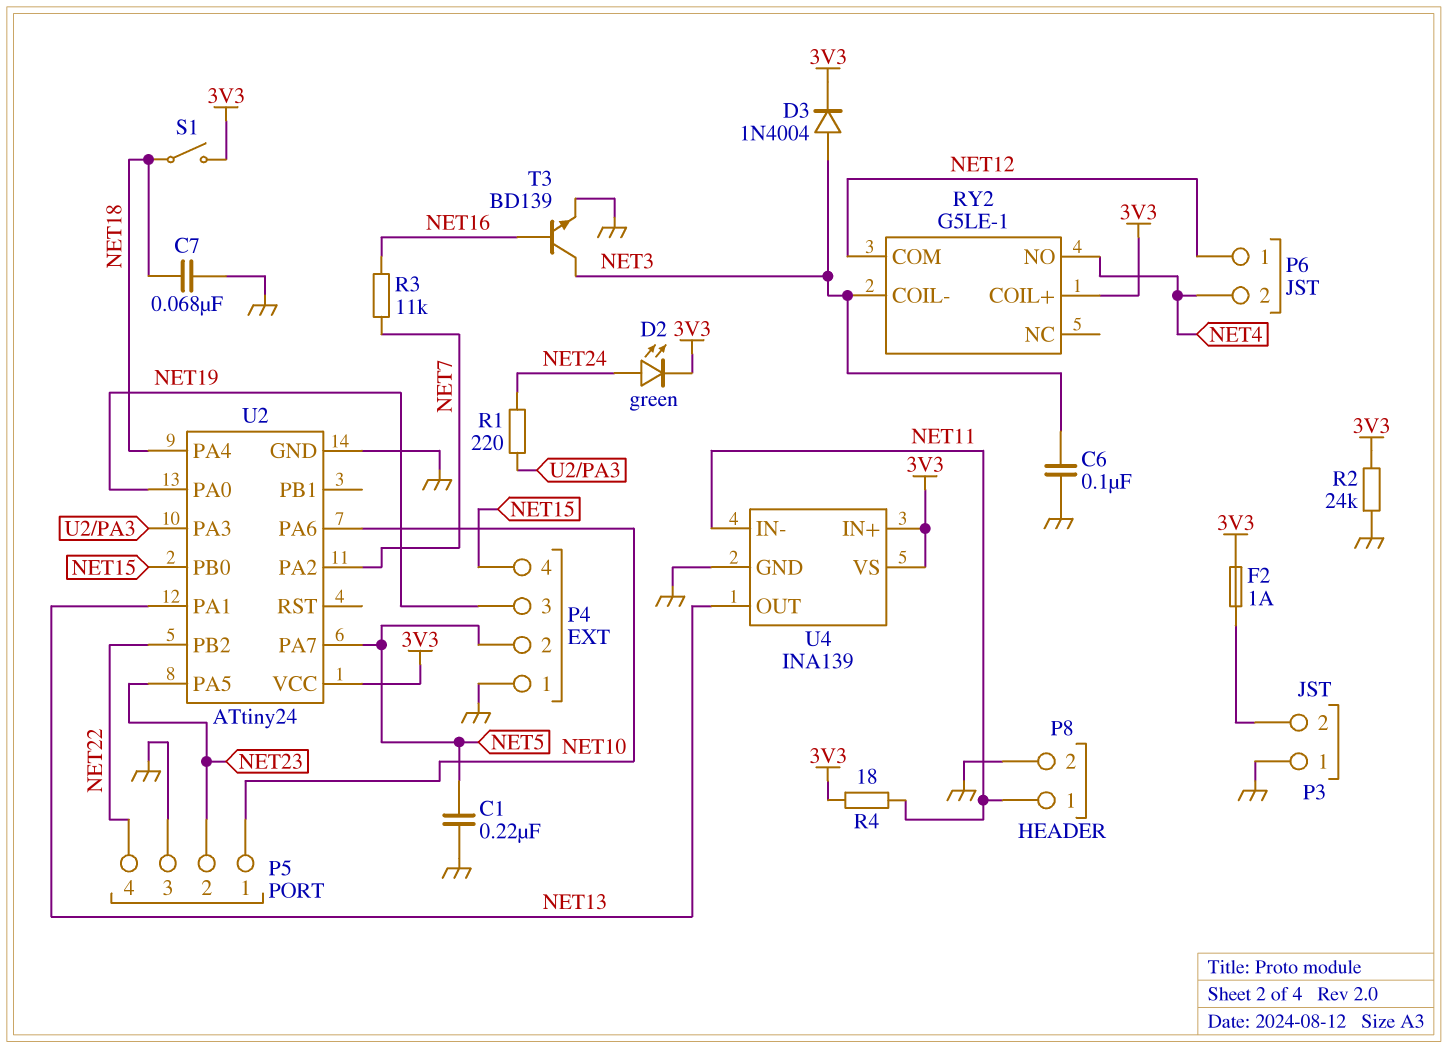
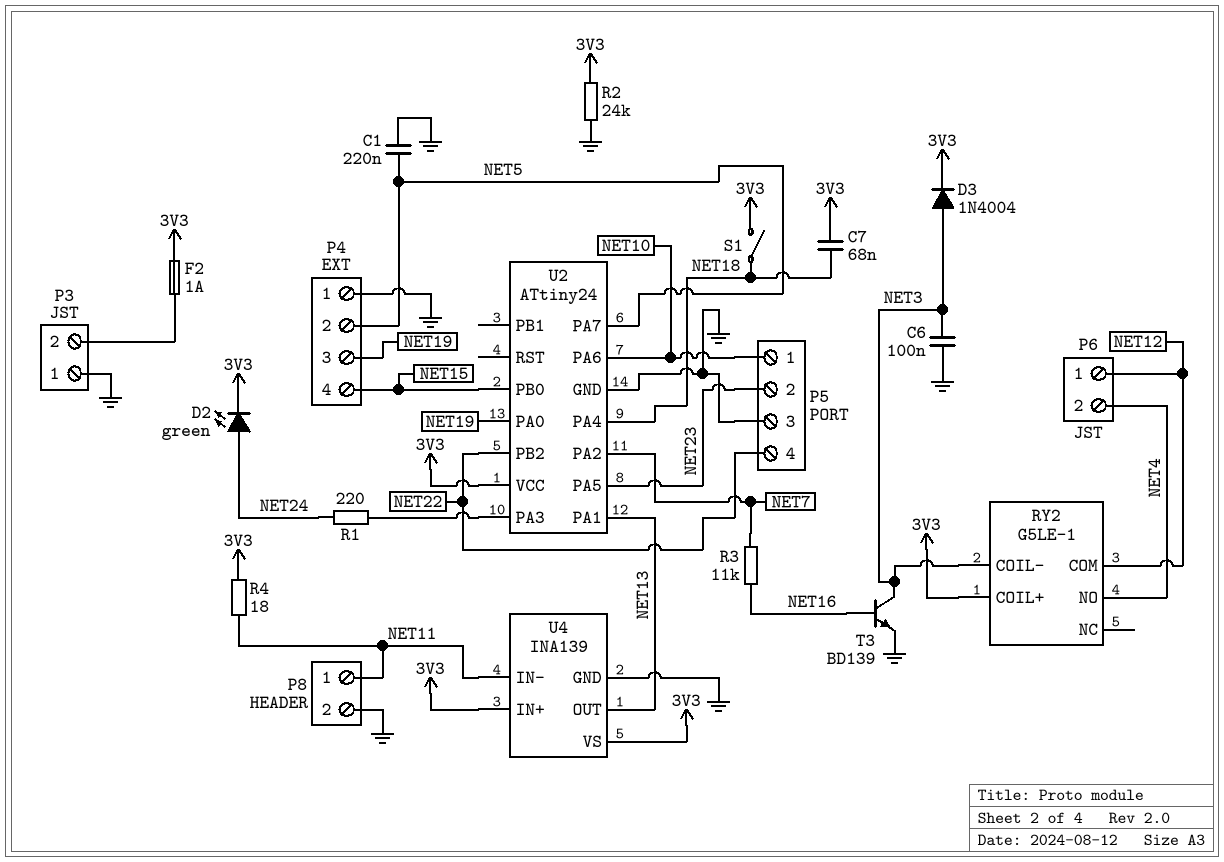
C7: 68nF (GND, NET18) -> 68nF (3V3, NET18)

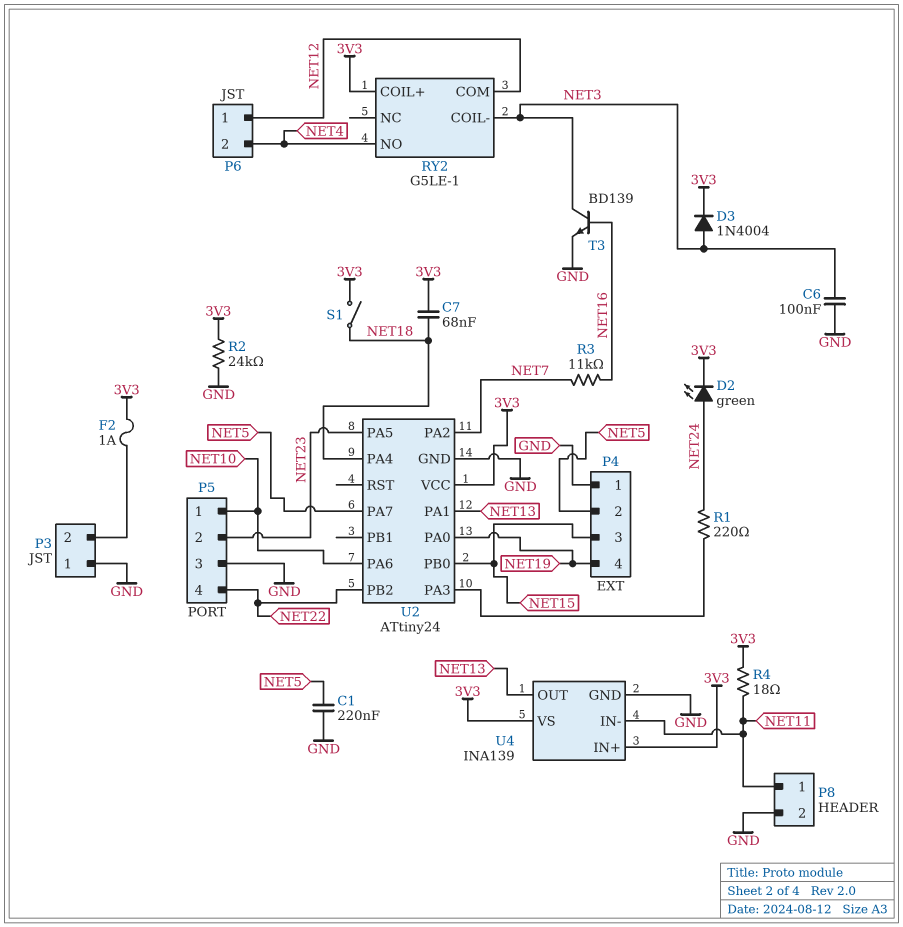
P4 pin 3: NET19 -> NET15
P4 pin 4: NET15 -> NET19

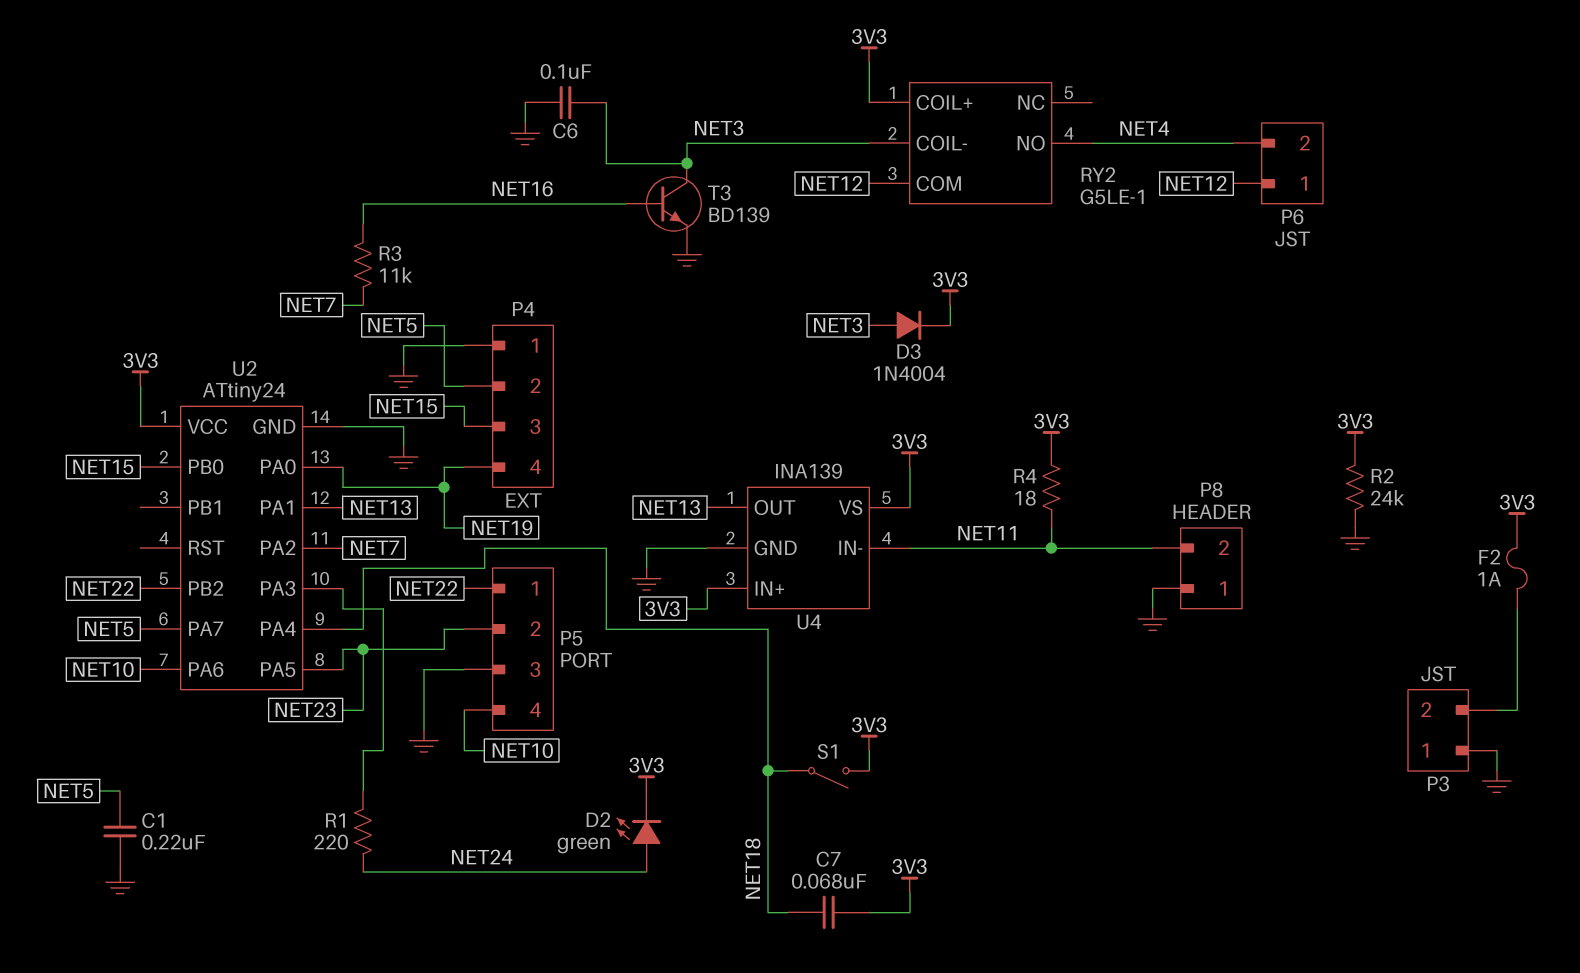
P5 pin 1: NET10 -> NET22
P5 pin 4: NET22 -> NET10
P8 pin 1: NET11 -> GND
P8 pin 2: GND -> NET11

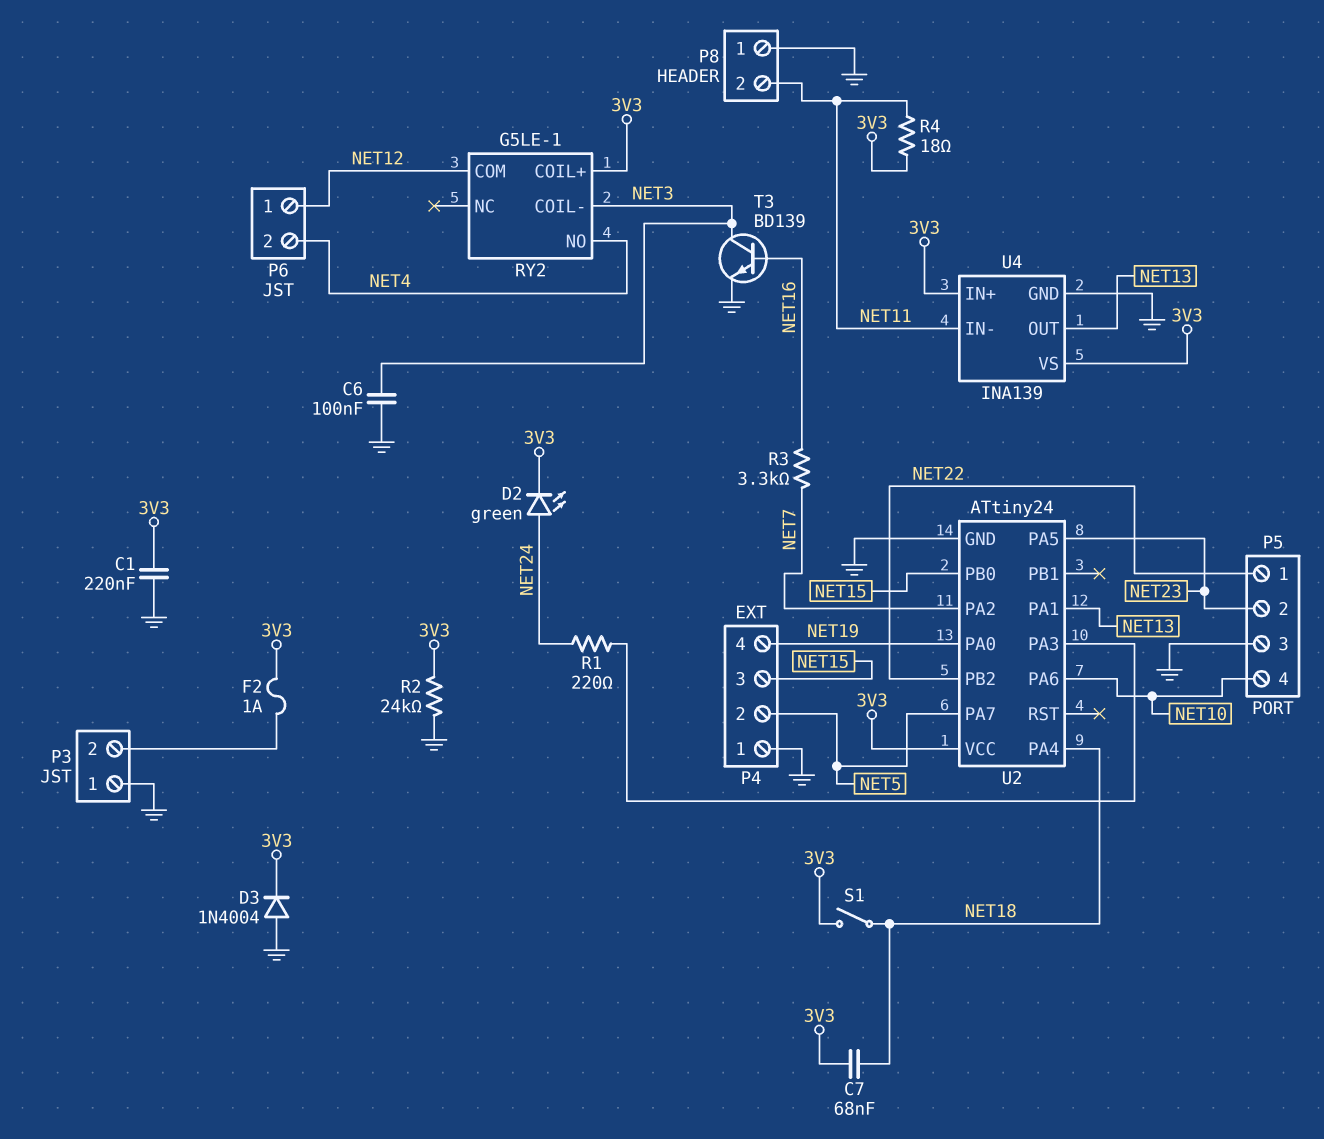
C1: 220nF (GND, NET5) -> 220nF (3V3, GND)
D3: diode 1N4004 (A NET3, K 3V3) -> diode 1N4004 (A GND, K 3V3)
R3: 11k (NET7, NET16) -> 3.3k (NET7, NET16)

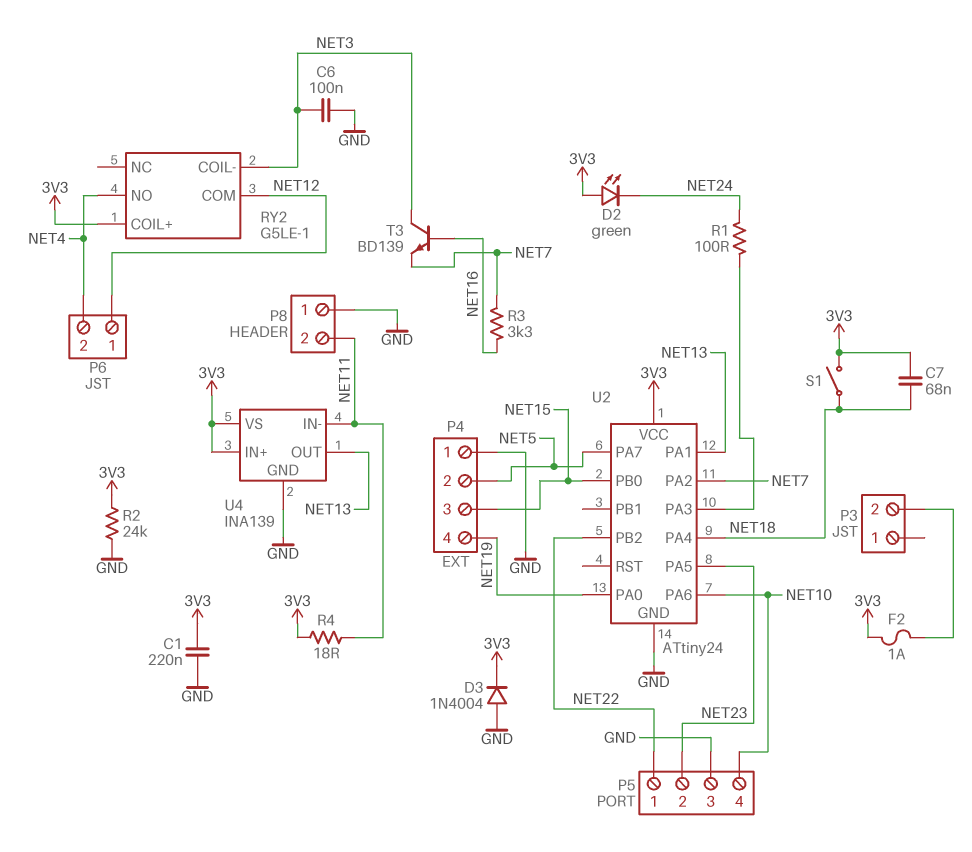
D2: LED green (A NET24, K 3V3) -> LED green (A 3V3, K NET24)
P3 pin 1: GND -> none
R1: 220 (NET24, U2/PA3) -> 100 (NET24, U2/PA3)
T3: NPN BD139 (B NET16, C NET3, E GND) -> NPN BD139 (B NET16, C NET3, E NET7)

